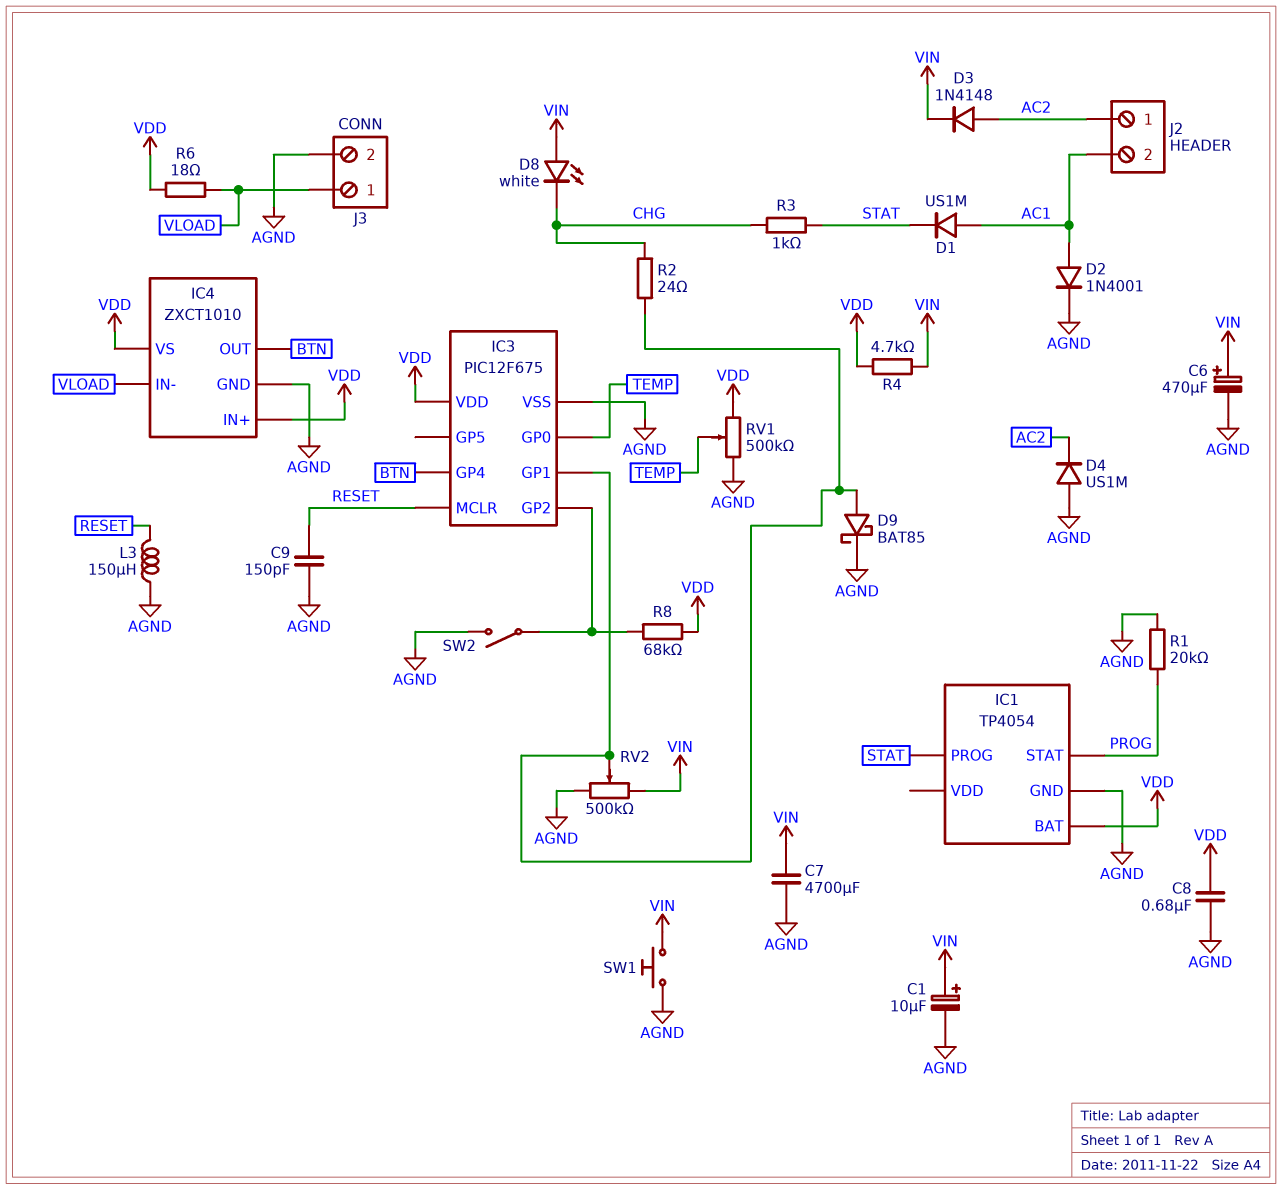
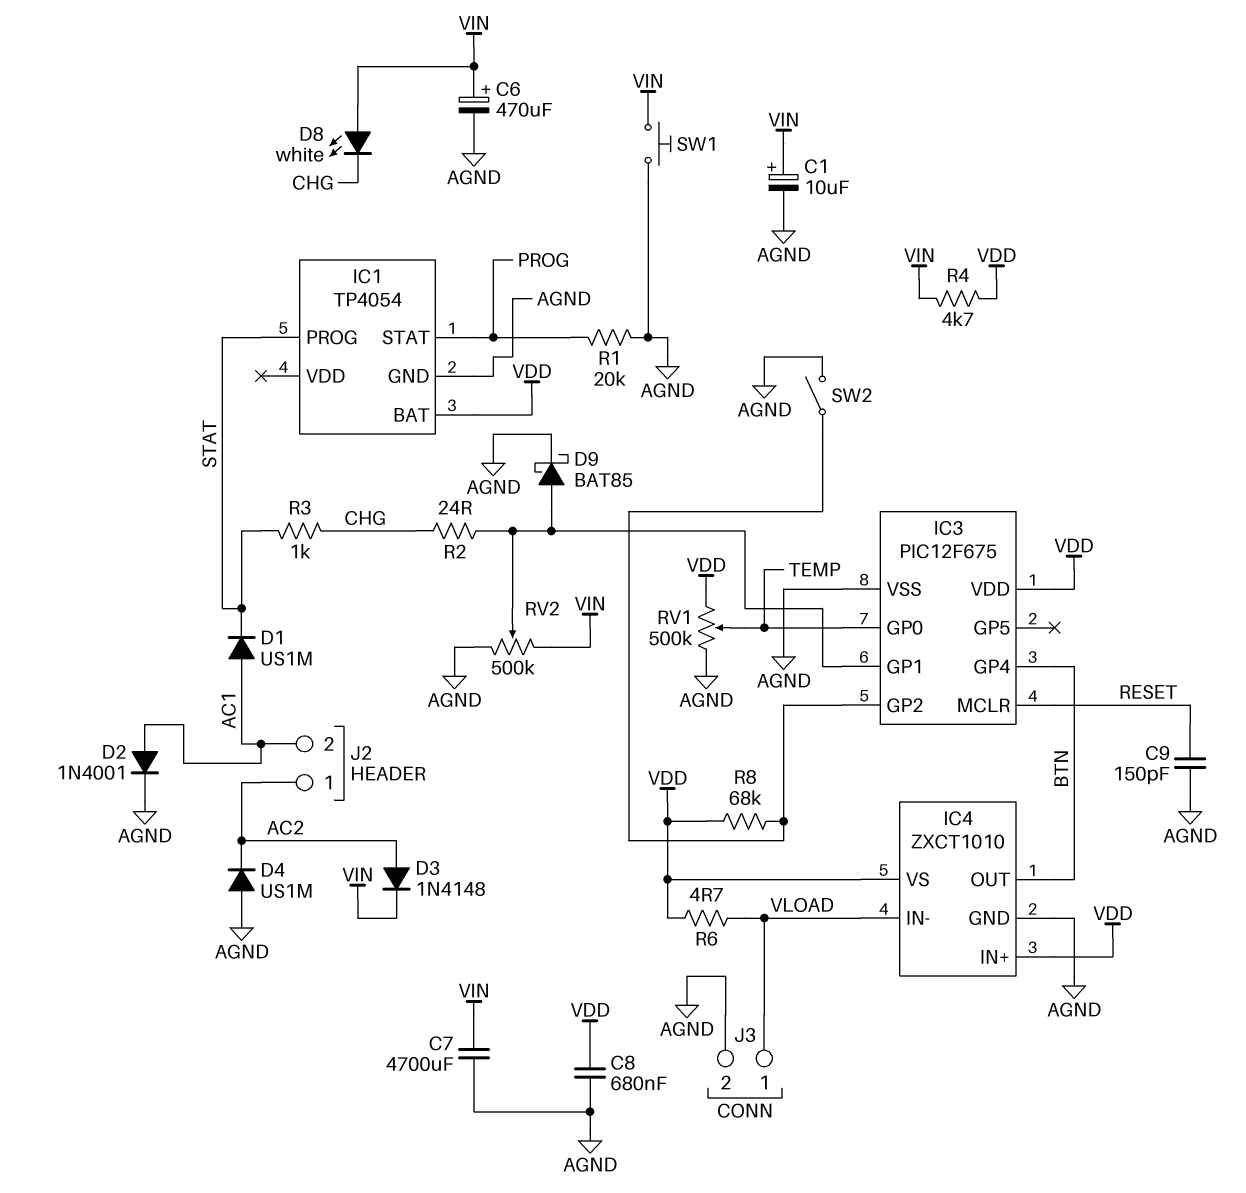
L3: 150uH (AGND, RESET) -> none
R6: 18 (VDD, VLOAD) -> 4.7 (VDD, VLOAD)

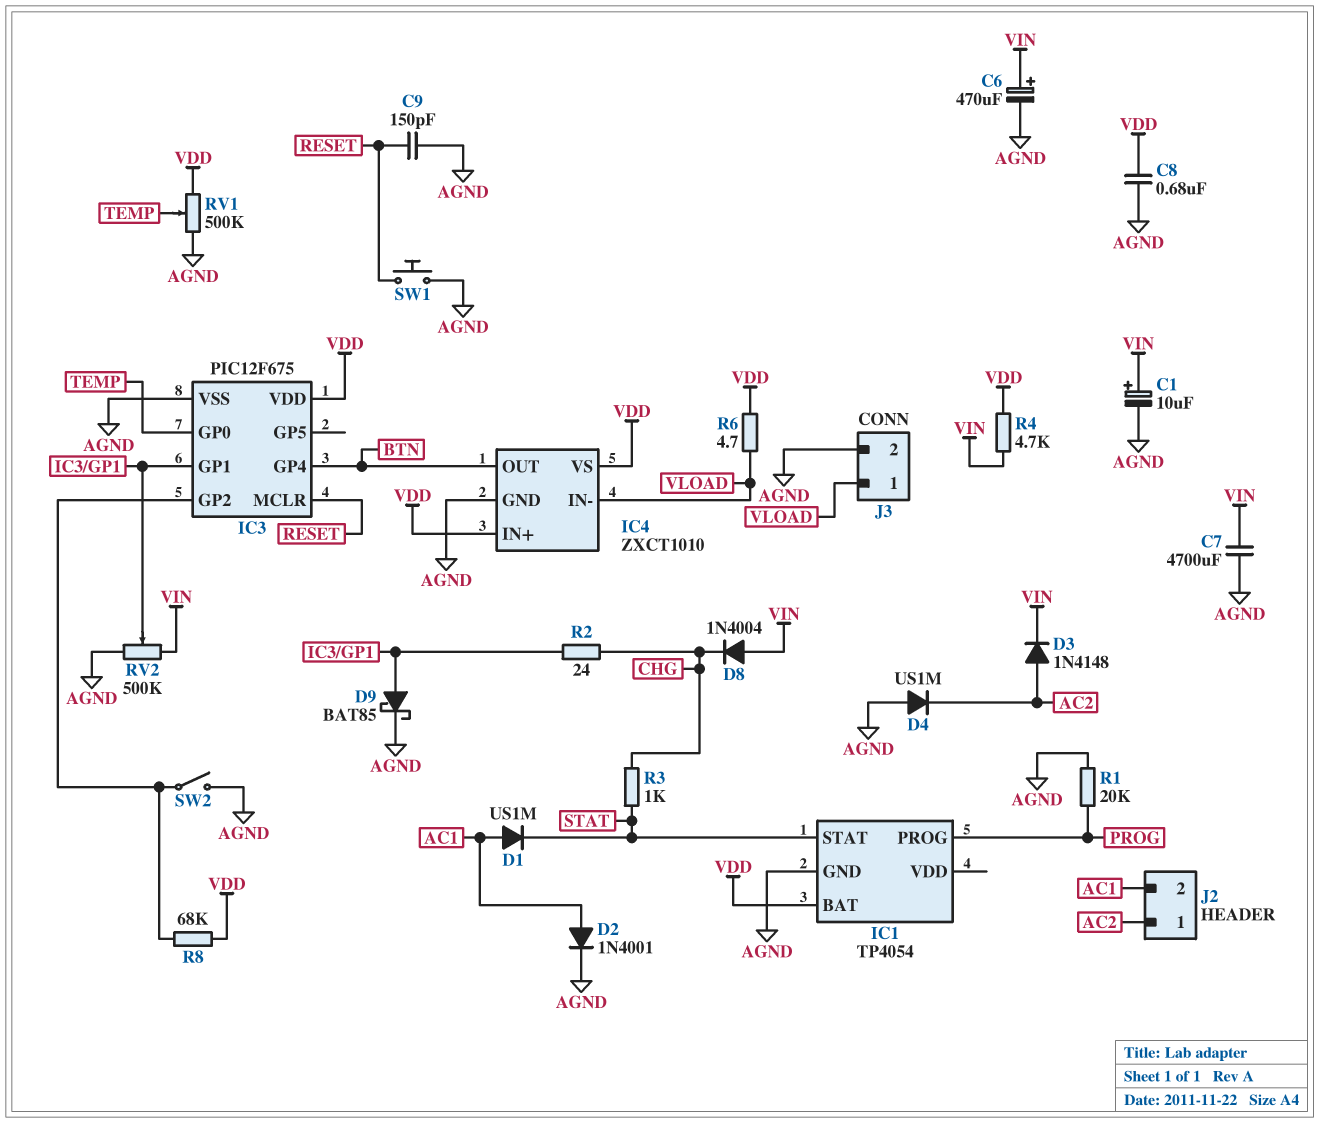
D8: LED white (A VIN, K CHG) -> diode 1N4004 (A VIN, K CHG)
IC1 pin PROG: STAT -> PROG
IC1 pin STAT: PROG -> STAT
SW1: button (AGND, VIN) -> button (AGND, RESET)

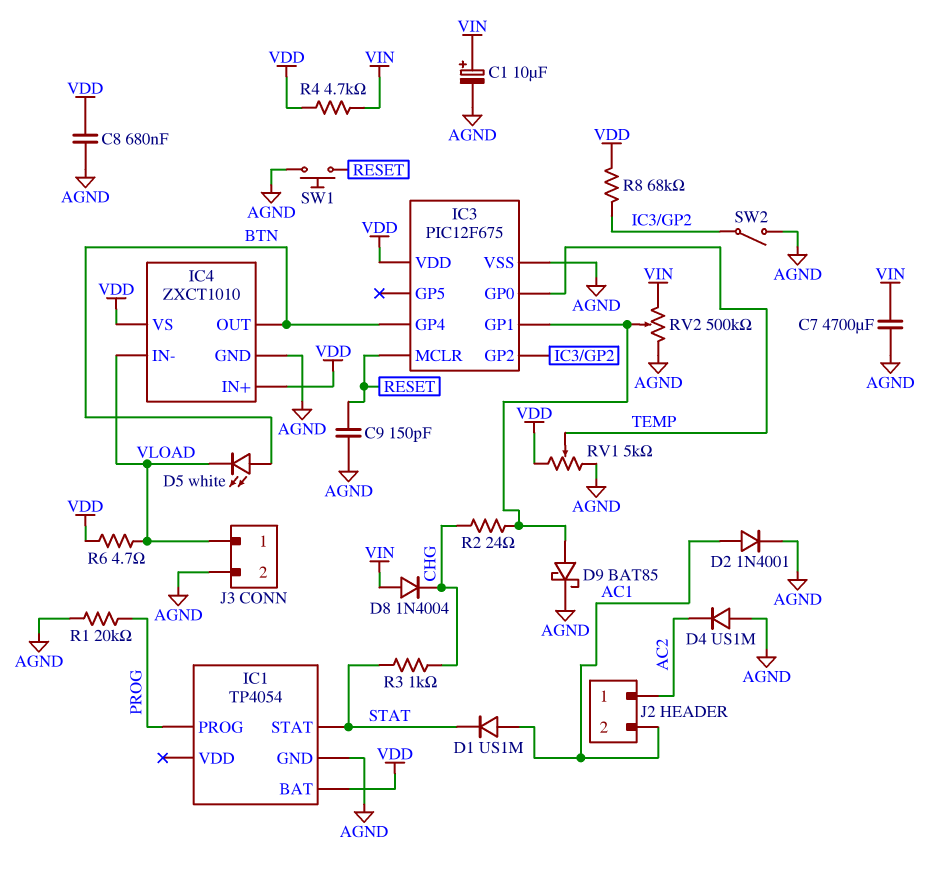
C6: 470uF (plus VIN, minus AGND) -> none
D3: diode 1N4148 (A AC2, K VIN) -> none
D5: none -> LED white (A BTN, K VLOAD)
RV1: 500k (AGND, VDD, wiper TEMP) -> 5k (AGND, VDD, wiper TEMP)

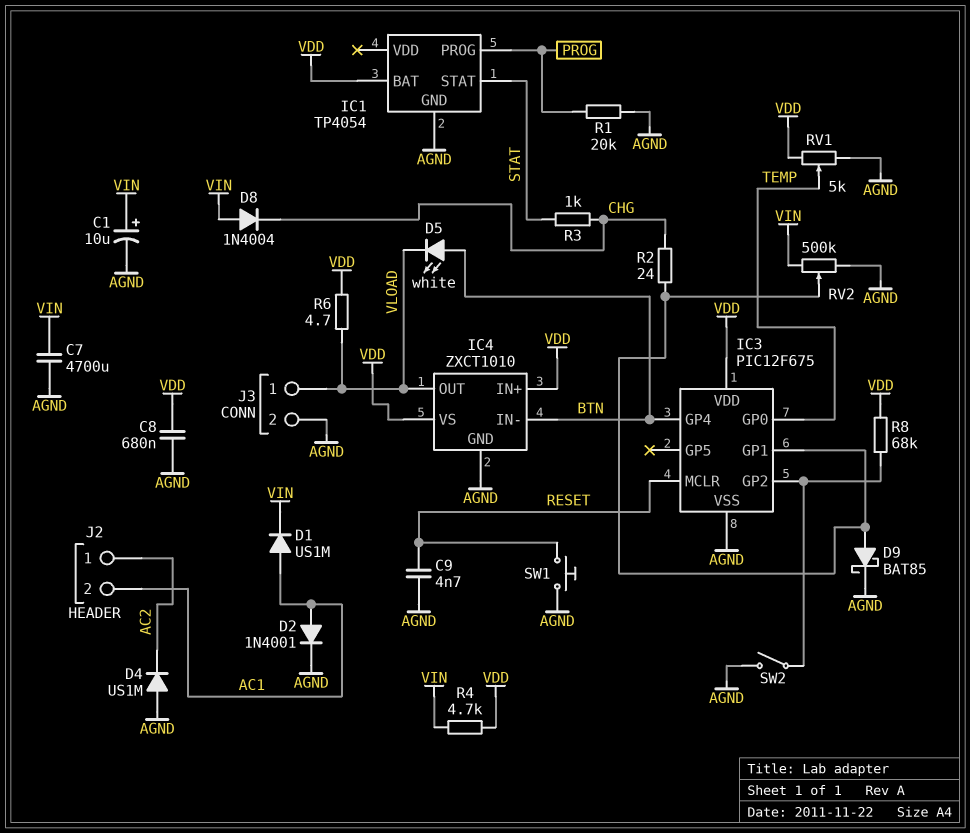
C9: 150pF (AGND, RESET) -> 4.7nF (AGND, RESET)
D1: diode US1M (A AC1, K STAT) -> diode US1M (A AC1, K VIN)
IC4 pin IN-: VLOAD -> BTN
IC4 pin OUT: BTN -> VLOAD

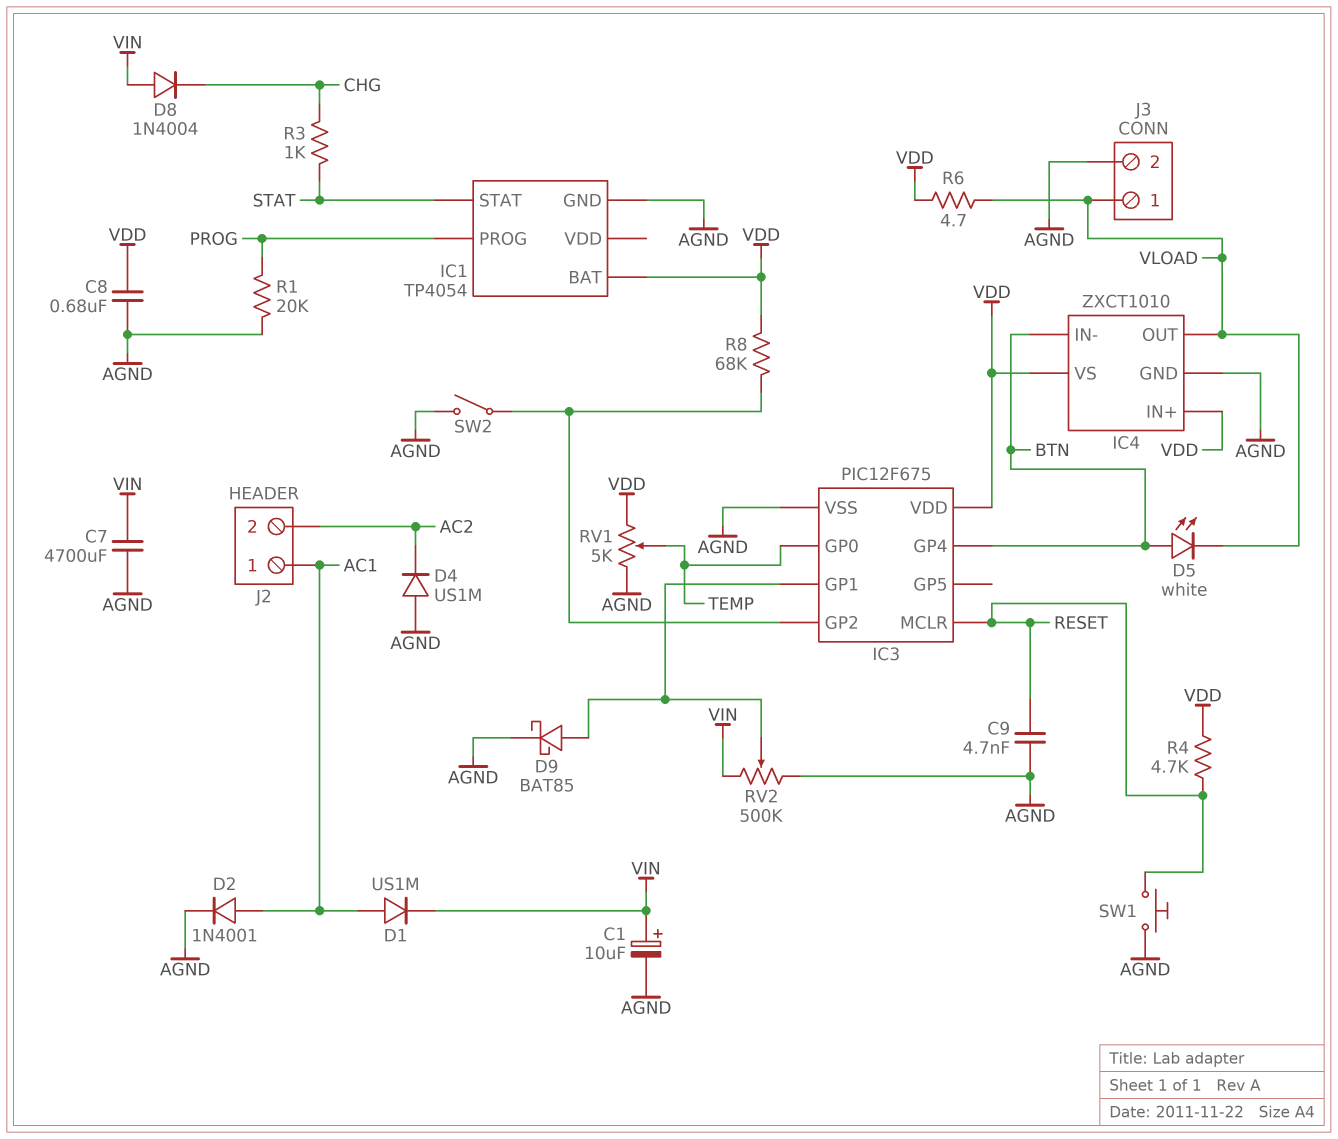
J2 pin 1: AC2 -> AC1
J2 pin 2: AC1 -> AC2
R2: 24 (CHG, IC3/GP1) -> none
R4: 4.7k (VDD, VIN) -> 4.7k (RESET, VDD)

